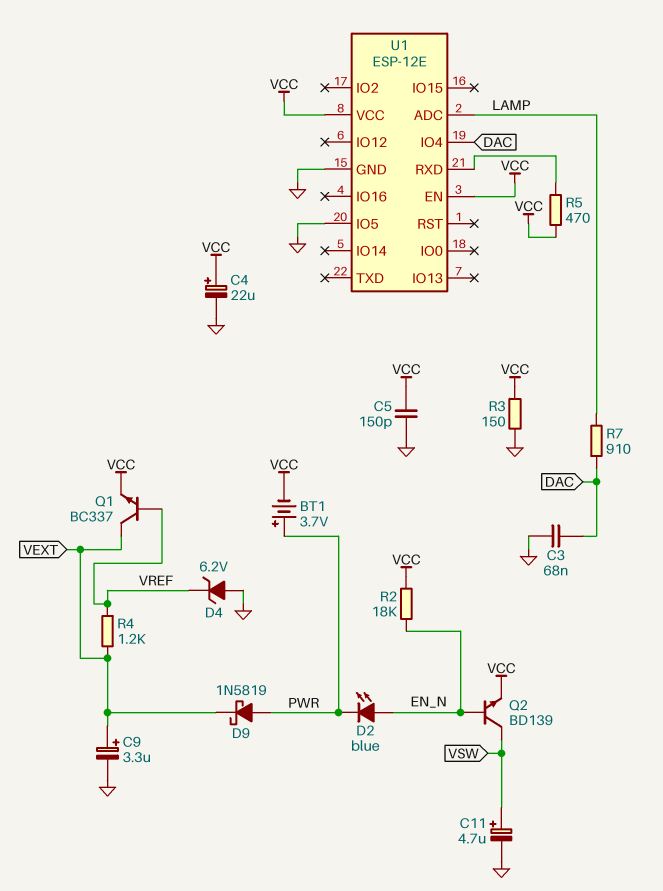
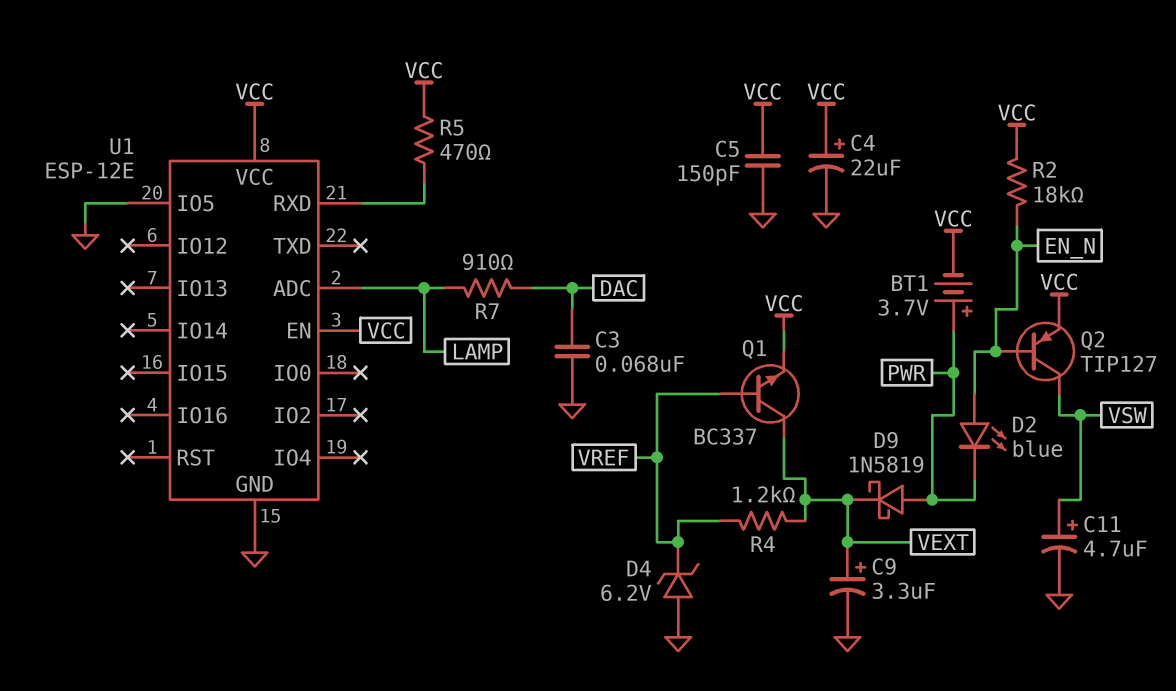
Q2: NPN BD139 (B EN_N, C VSW, E VCC) -> PNP TIP127 (B EN_N, C VSW, E VCC)
R3: 150 (GND, VCC) -> none
U1 pin IO4: DAC -> none

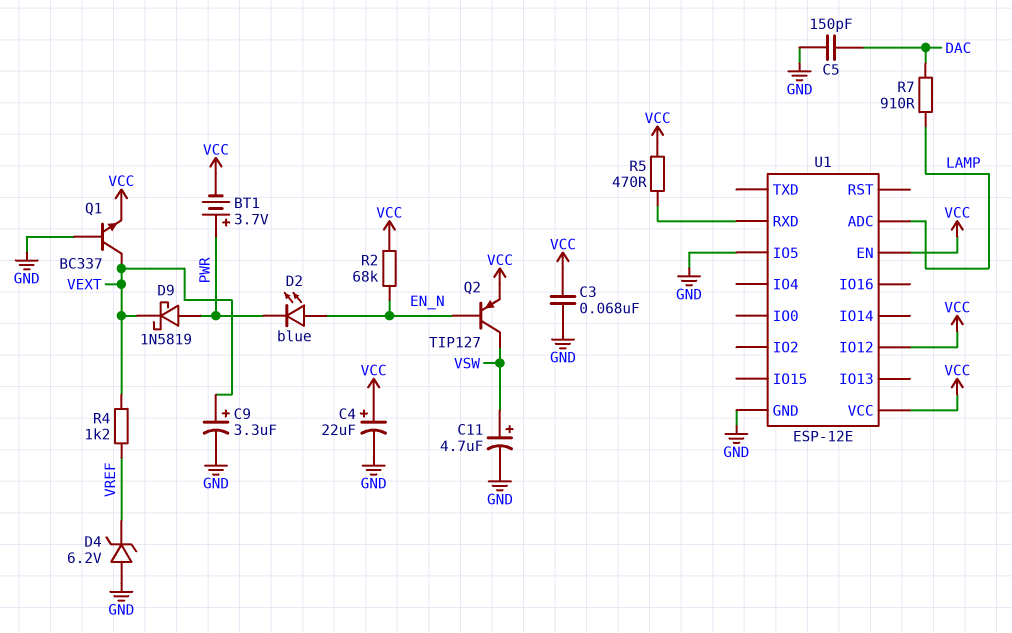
C3: 68nF (DAC, GND) -> 68nF (GND, VCC)
C5: 150pF (GND, VCC) -> 150pF (DAC, GND)
Q1: NPN BC337 (B VREF, C VEXT, E VCC) -> NPN BC337 (B GND, C VEXT, E VCC)
R2: 18k (EN_N, VCC) -> 68k (EN_N, VCC)
U1 pin IO12: none -> VCC

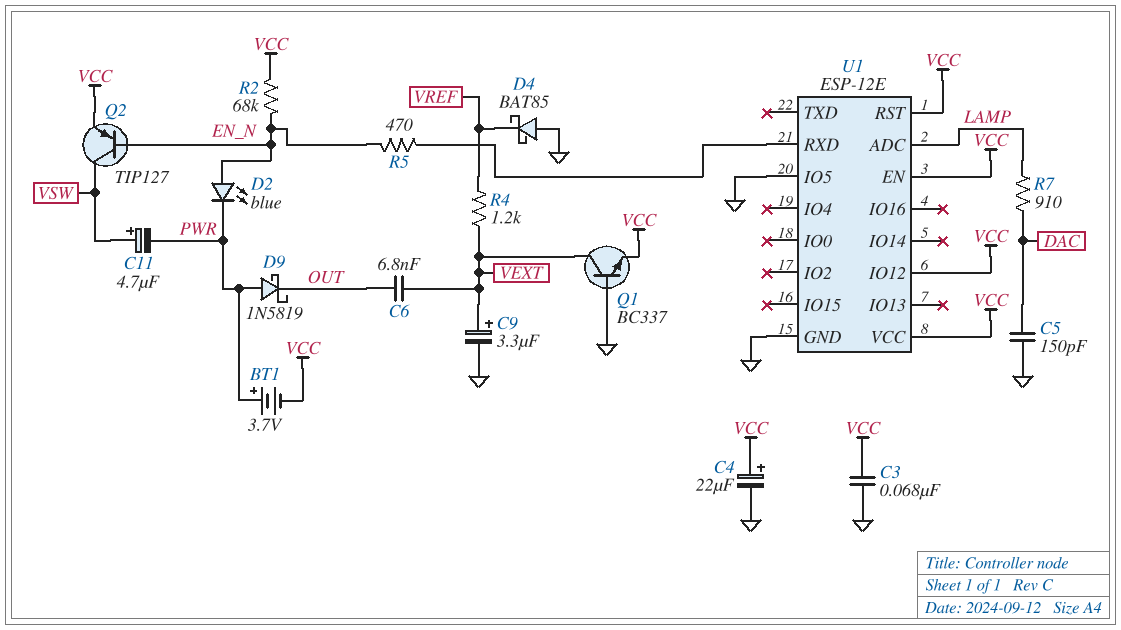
C6: none -> 6.8nF (OUT, VEXT)
C11: 4.7uF (plus VSW, minus GND) -> 4.7uF (plus VSW, minus PWR)
D4: zener 6.2V (A GND, K VREF) -> schottky BAT85 (A GND, K VREF)
D9: schottky 1N5819 (A PWR, K VEXT) -> schottky 1N5819 (A PWR, K OUT)
R5: 470 (U1/RXD, VCC) -> 470 (EN_N, U1/RXD)
U1 pin RST: none -> VCC

